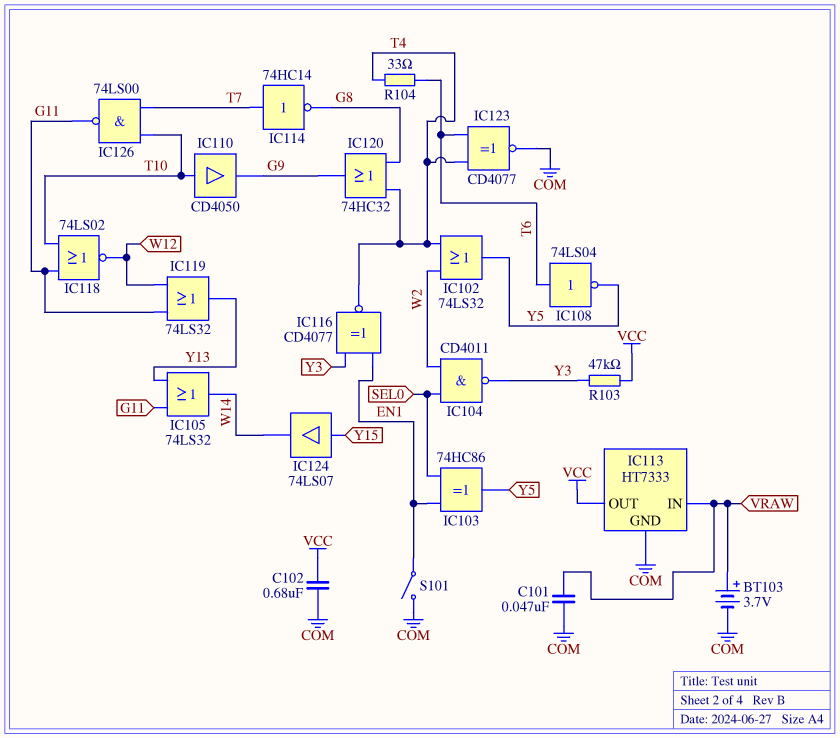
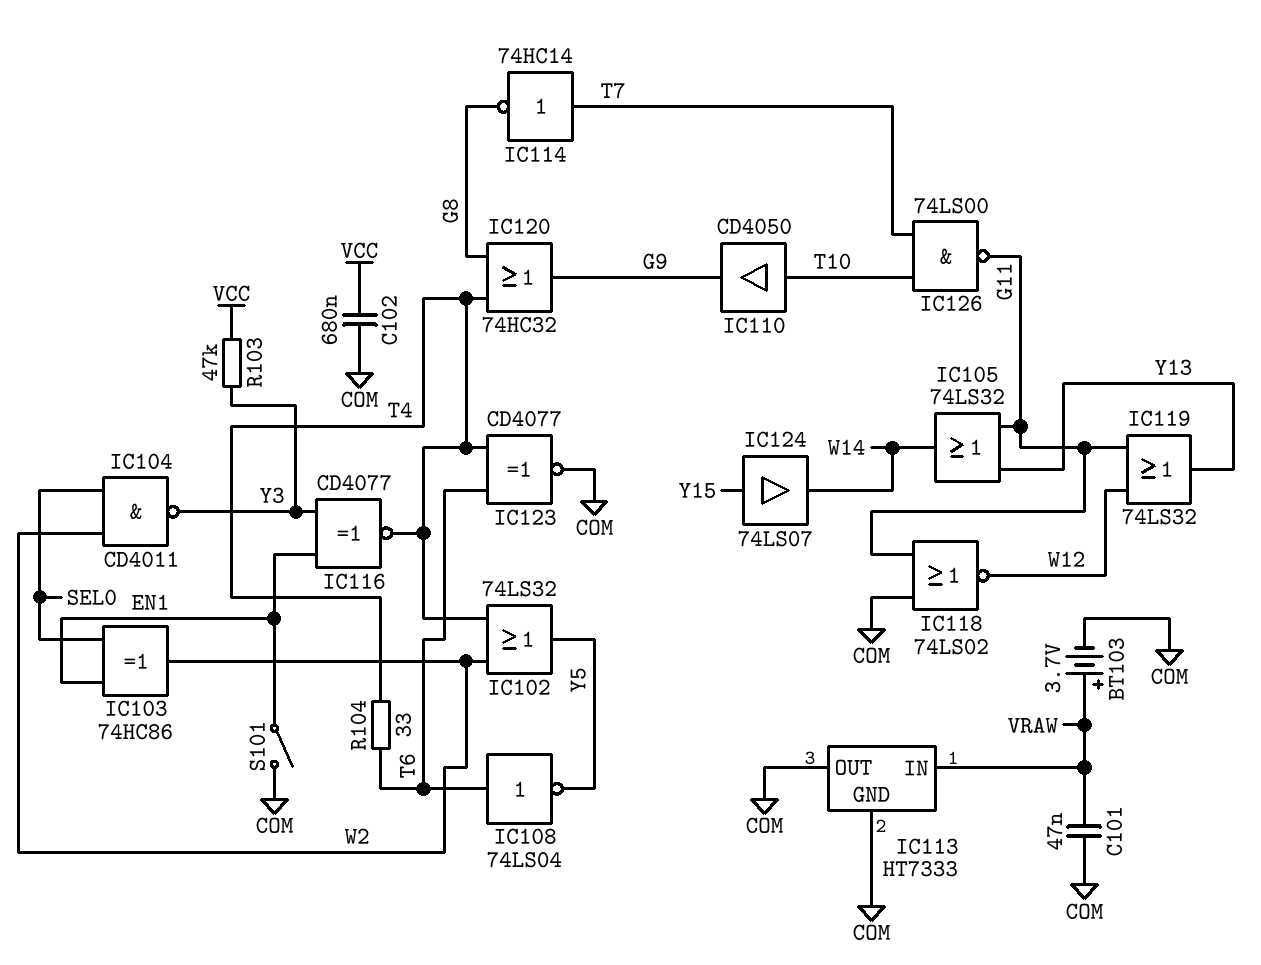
IC103: XOR 74HC86 (in EN1, in SEL0, out Y5) -> XOR 74HC86 (in EN1, in SEL0, out W2)
IC113 pin OUT: VCC -> COM
IC118: NOR 74LS02 (in G11, in T10, out W12) -> NOR 74LS02 (in COM, in G11, out W12)

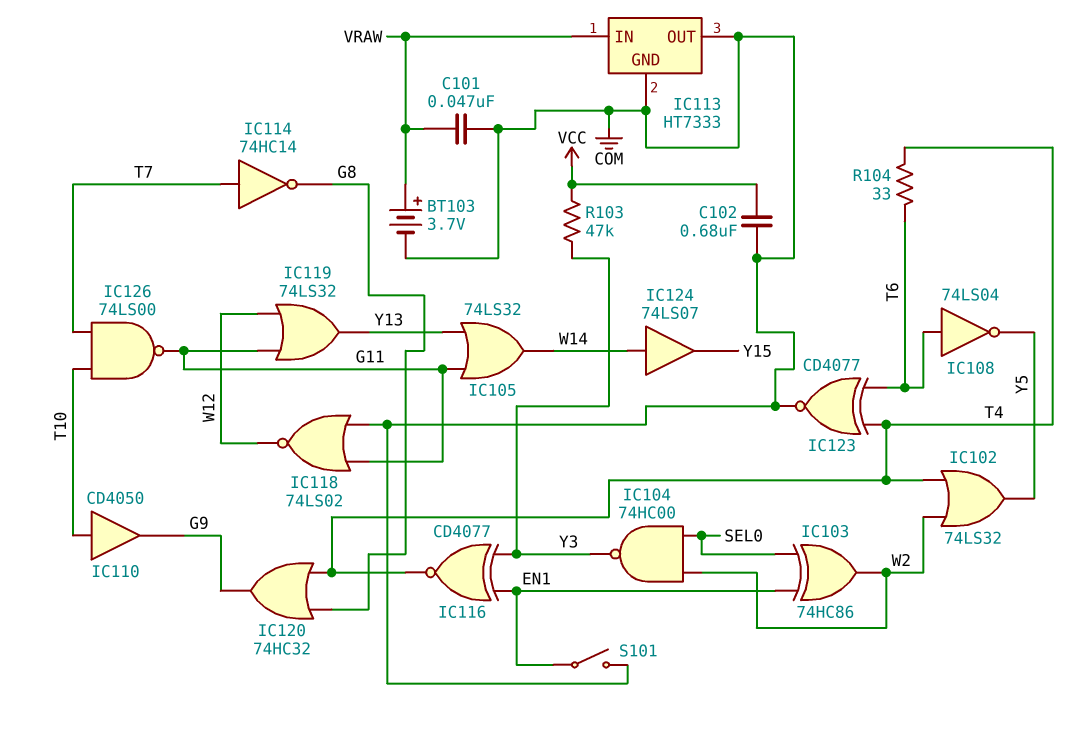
IC104: NAND CD4011 (in SEL0, in W2, out Y3) -> NAND 74HC00 (in SEL0, in W2, out Y3)
IC124: buffer 74LS07 (in Y15, out W14) -> buffer 74LS07 (in W14, out Y15)

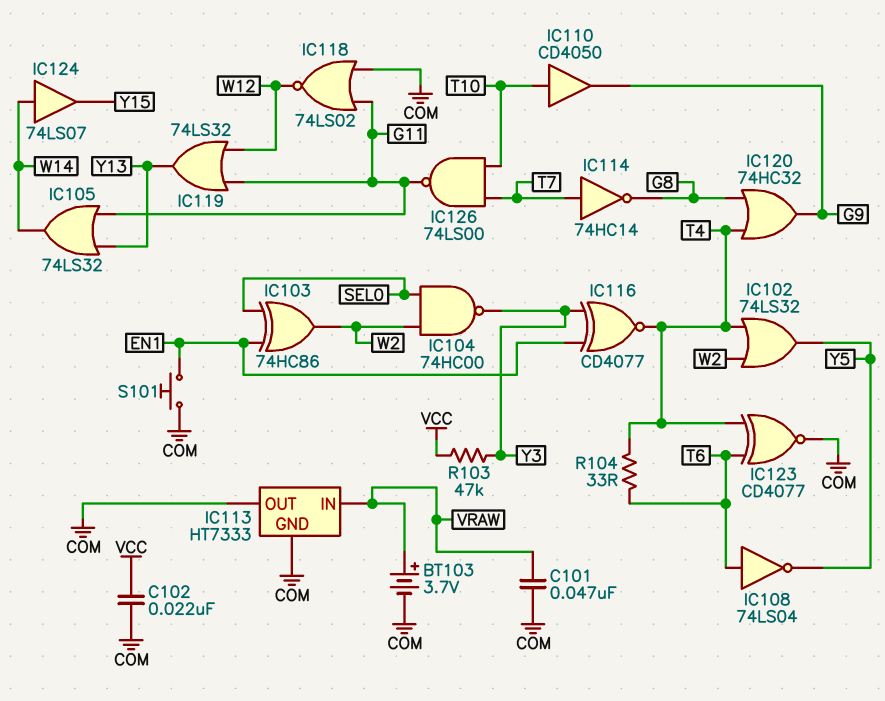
C102: 680nF (COM, VCC) -> 22nF (COM, VCC)
S101: switch (COM, EN1) -> button (COM, EN1)

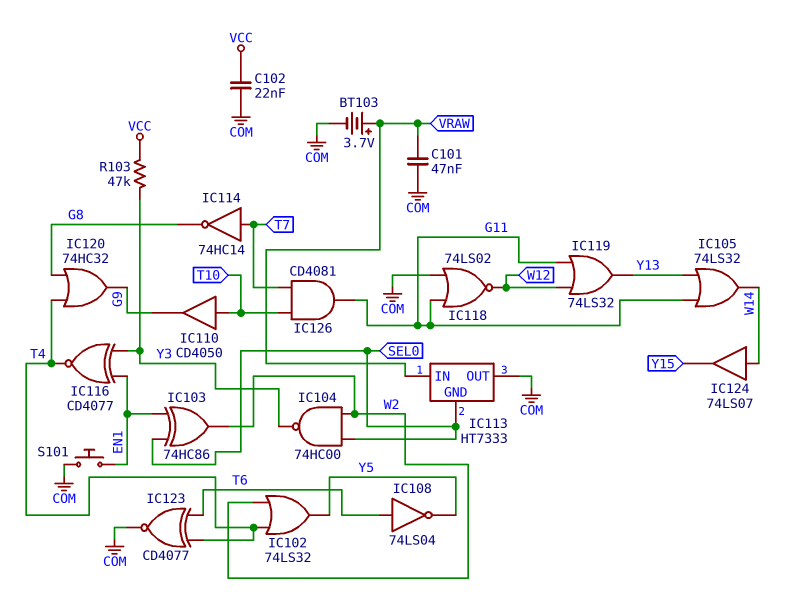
IC113 pin GND: COM -> SEL0
IC126: NAND 74LS00 (in T7, in T10, out G11) -> AND CD4081 (in T7, in T10, out G11)
R104: 33 (T4, T6) -> none

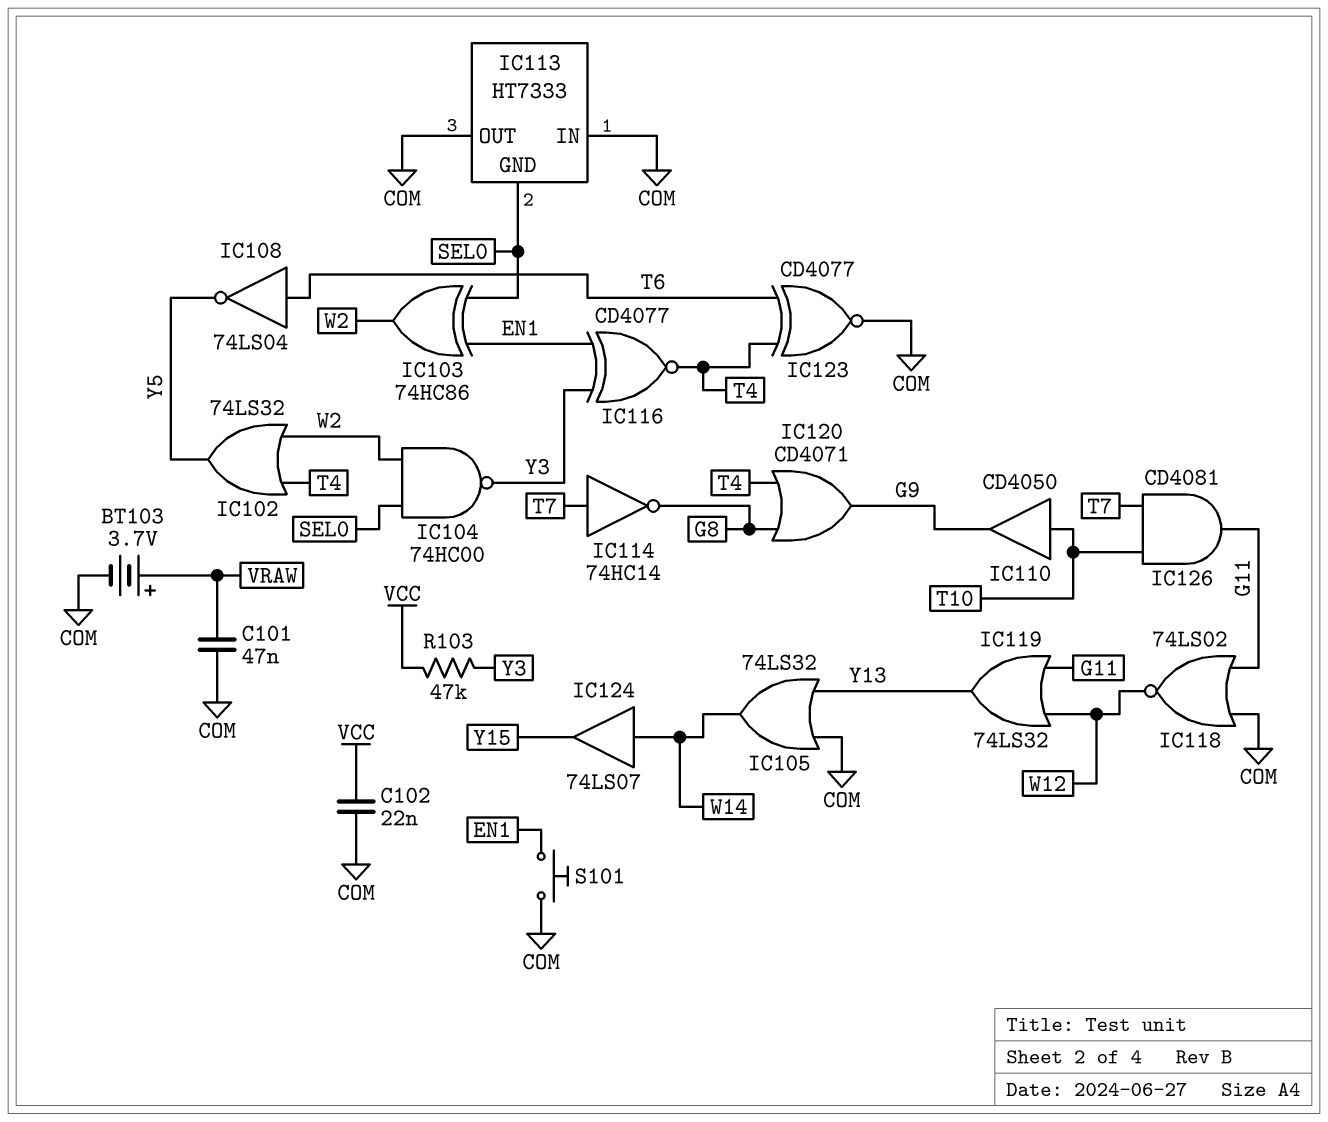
IC105: OR 74LS32 (in G11, in Y13, out W14) -> OR 74LS32 (in COM, in Y13, out W14)
IC113 pin IN: VRAW -> COM
IC120: OR 74HC32 (in G8, in T4, out G9) -> OR CD4071 (in G8, in T4, out G9)

